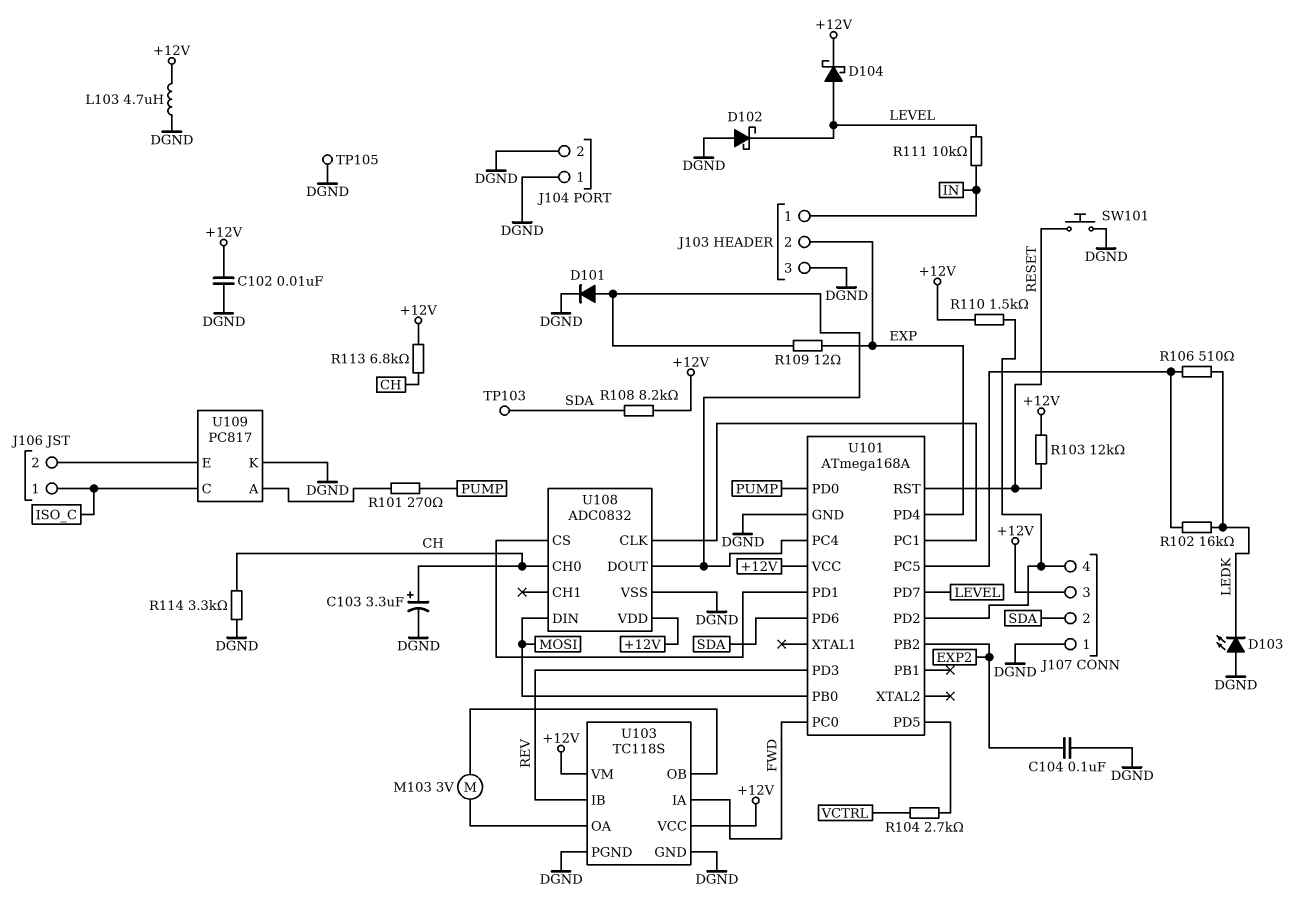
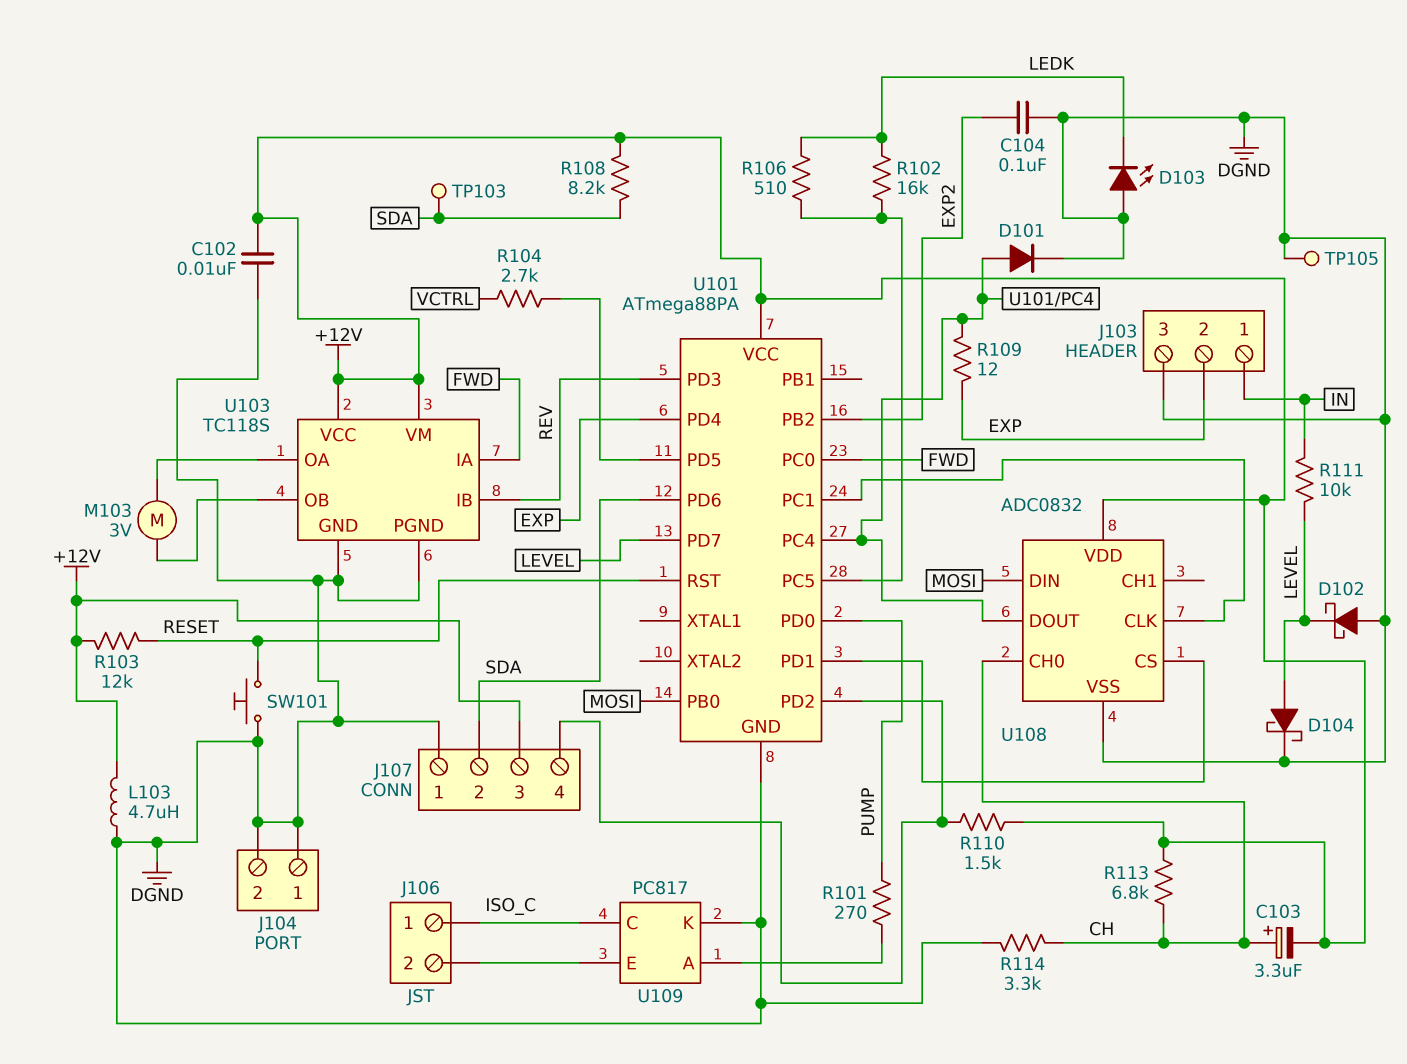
C103: 3.3uF (plus CH, minus DGND) -> 3.3uF (plus CH, minus +12V)
D104: schottky (A LEVEL, K +12V) -> schottky (A LEVEL, K DGND)
U101: ATmega168A -> ATmega88PA

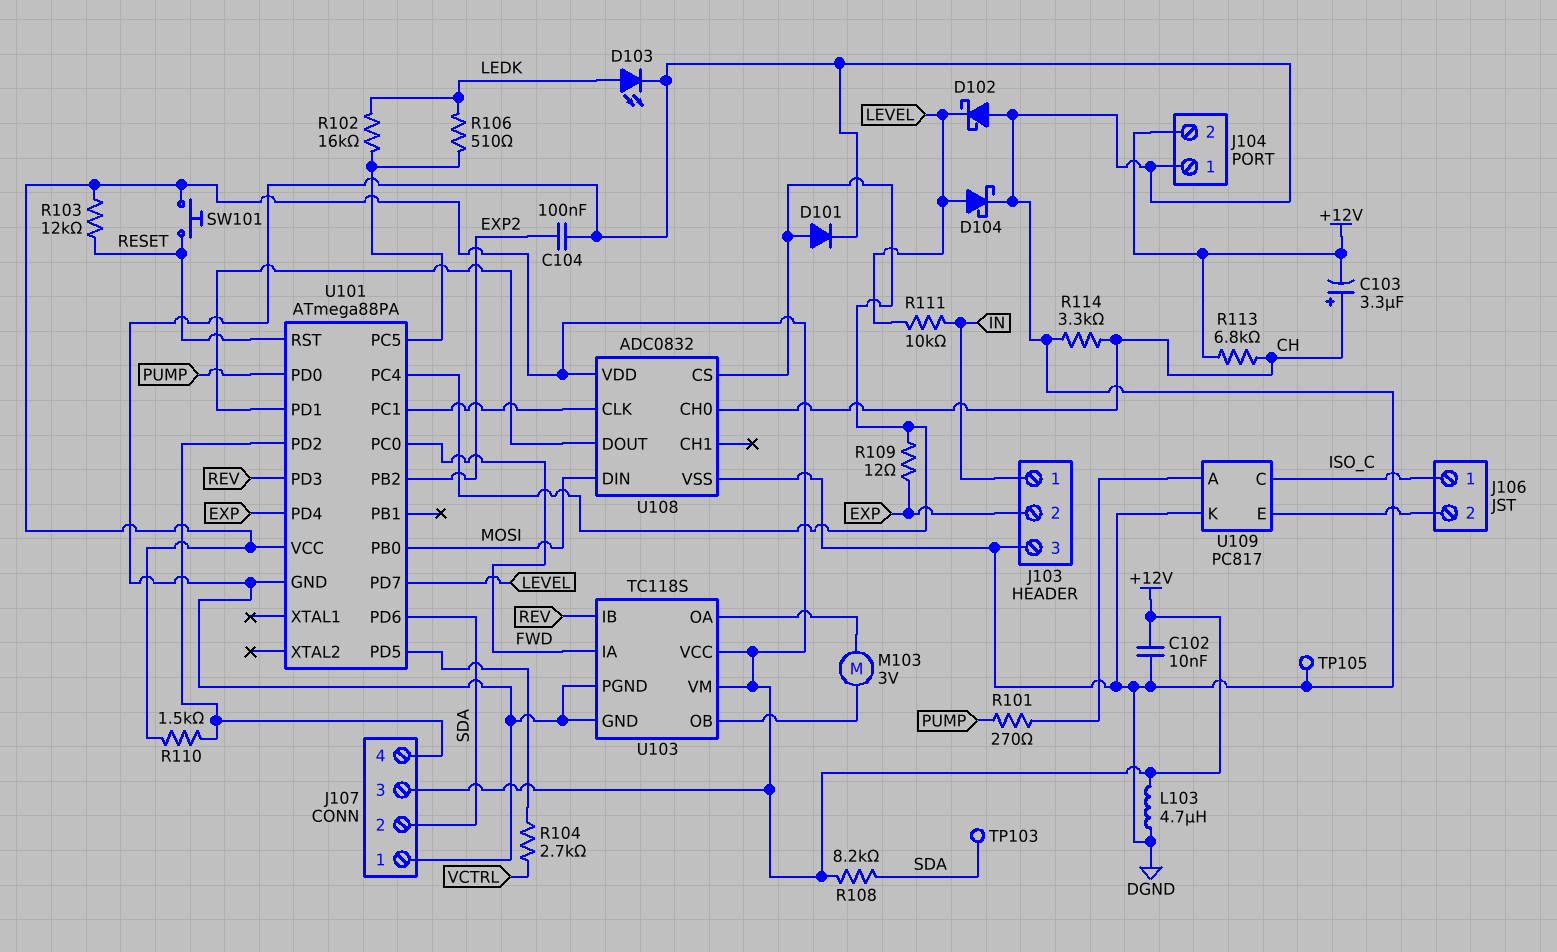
D103: LED (A DGND, K LEDK) -> LED (A LEDK, K DGND)
J104 pin 2: DGND -> +12V
SW101: button (DGND, RESET) -> button (+12V, RESET)
U108 pin CS: U101/PD1 -> U101/PC4
U108 pin DOUT: U101/PC4 -> U101/PD1

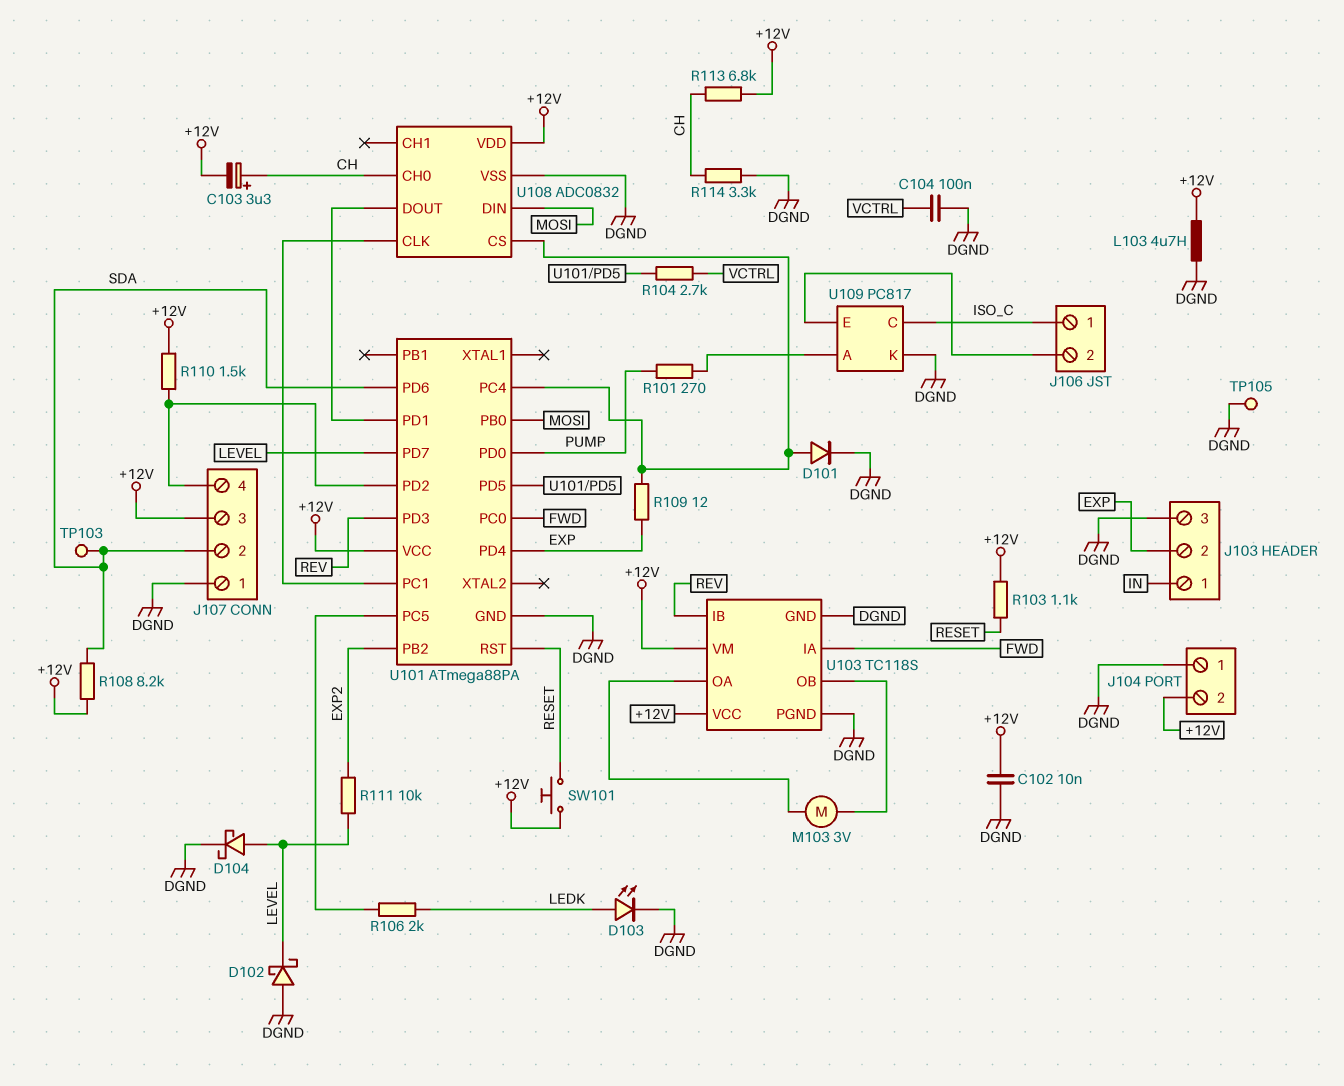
C104: 100nF (DGND, EXP2) -> 100nF (DGND, VCTRL)
R102: 16k (LEDK, U101/PC5) -> none
R103: 12k (+12V, RESET) -> 1.1k (+12V, RESET)
R106: 510 (LEDK, U101/PC5) -> 2k (LEDK, U101/PC5)
R111: 10k (IN, LEVEL) -> 10k (EXP2, LEVEL)

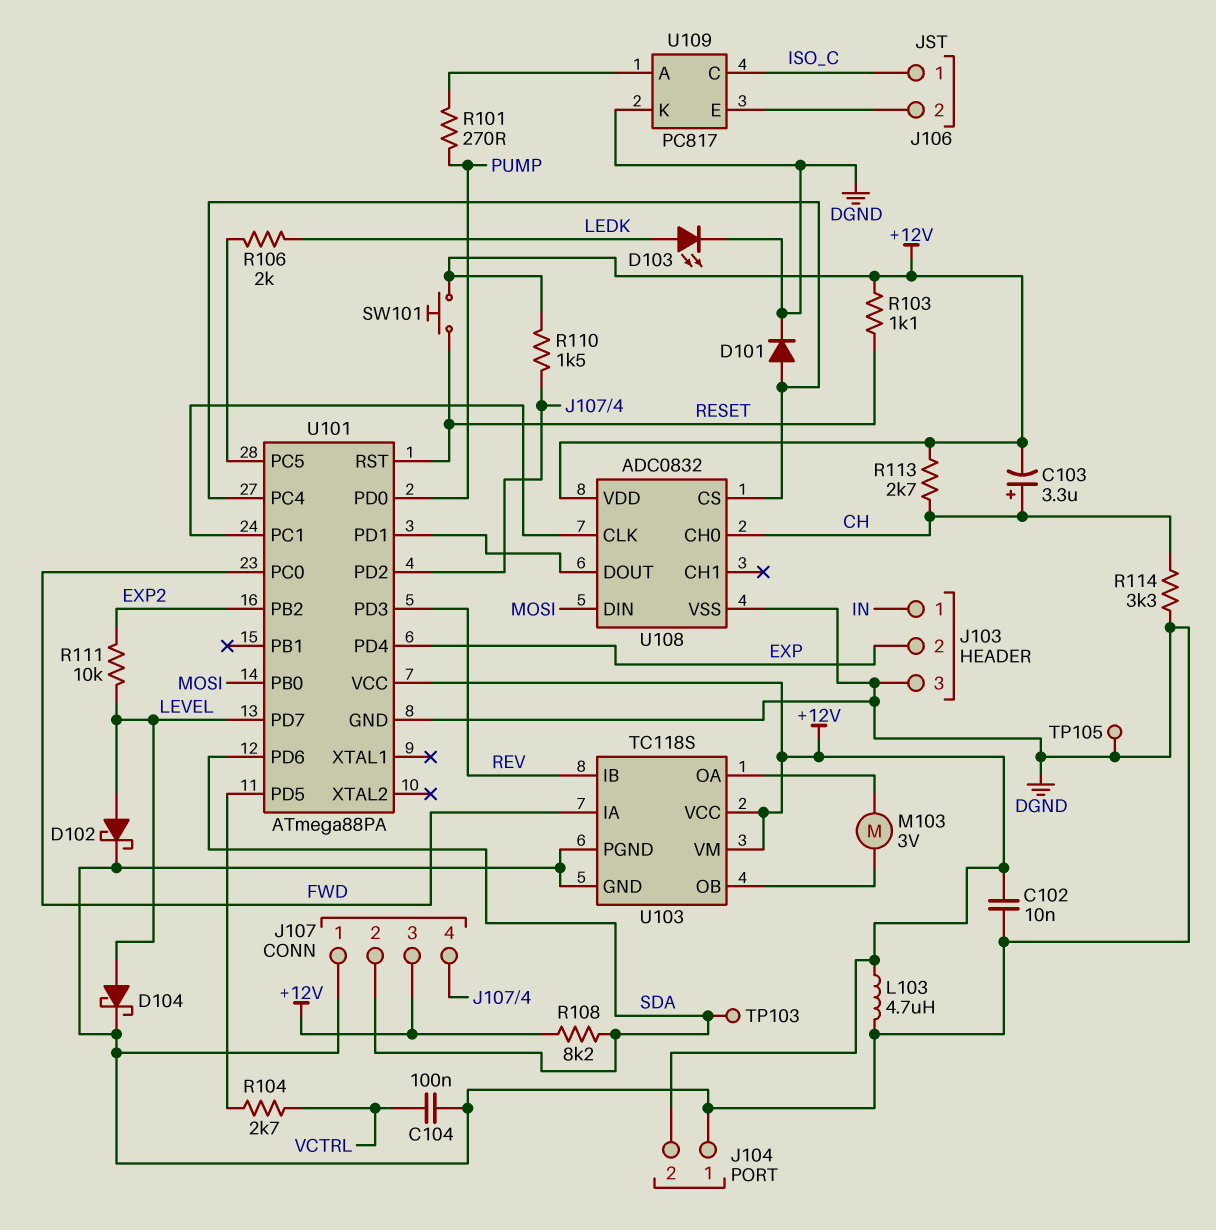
D102: schottky (A DGND, K LEVEL) -> schottky (A LEVEL, K DGND)
R109: 12 (EXP, U101/PC4) -> none
R113: 6.8k (+12V, CH) -> 2.7k (+12V, CH)

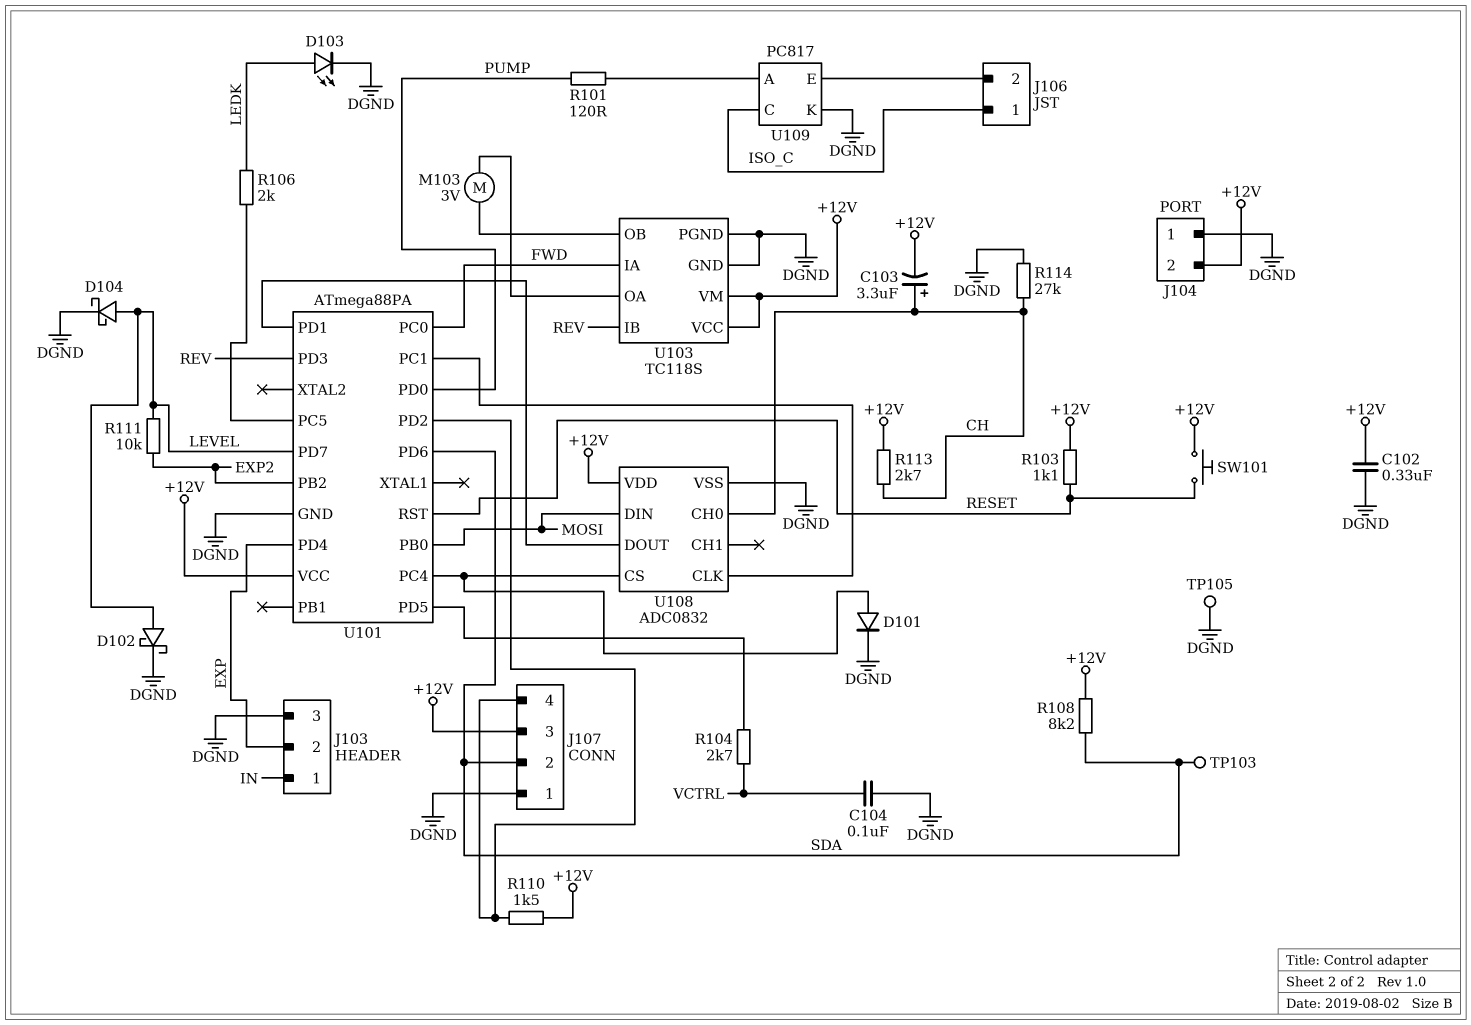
C102: 10nF (+12V, DGND) -> 330nF (+12V, DGND)
L103: 4.7uH (+12V, DGND) -> none
R101: 270 (PUMP, U109/A) -> 120 (PUMP, U109/A)
R114: 3.3k (CH, DGND) -> 27k (CH, DGND)

